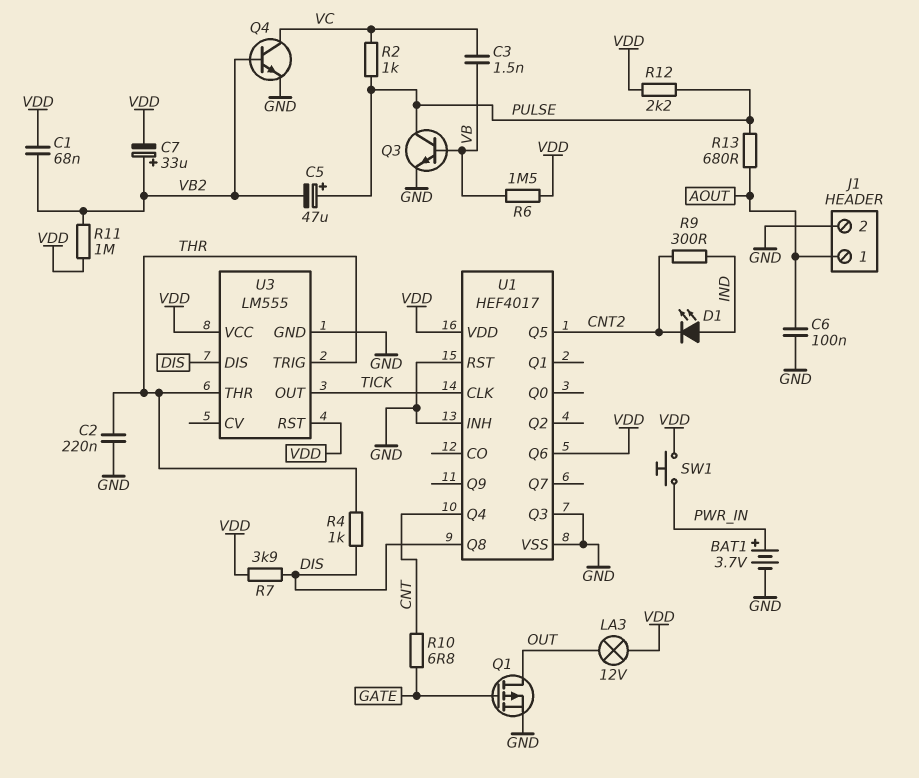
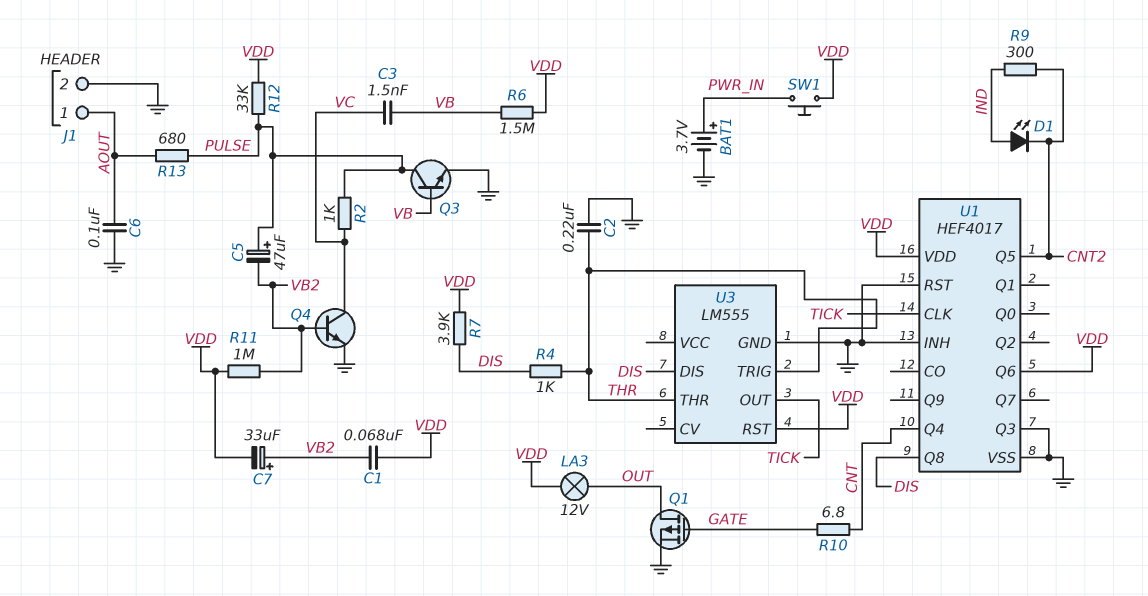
R12: 2.2k (PULSE, VDD) -> 33k (PULSE, VDD)
U3 pin VCC: VDD -> none

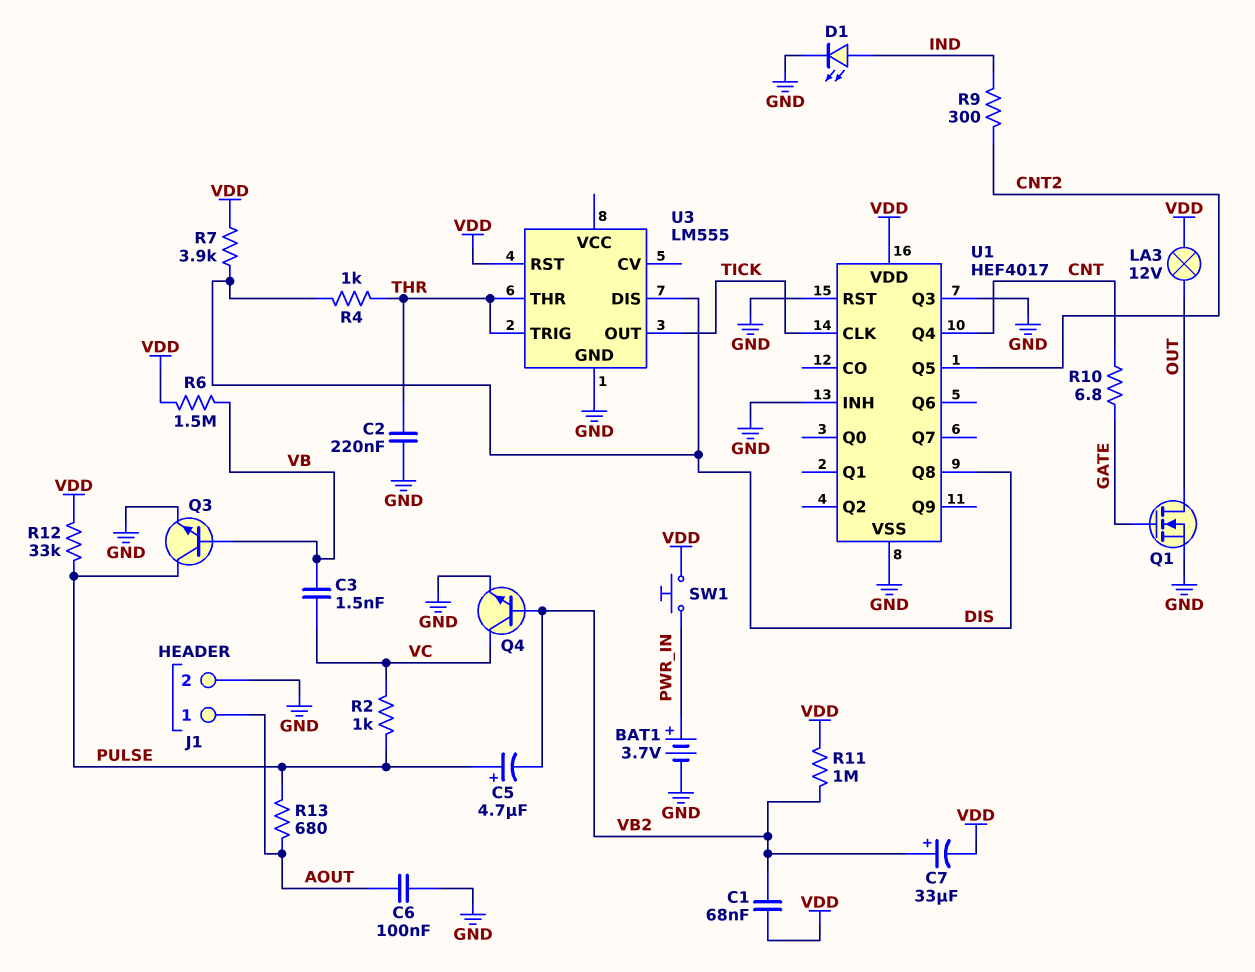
C5: 47uF (plus PULSE, minus VB2) -> 4.7uF (plus PULSE, minus VB2)
D1: LED (A IND, K CNT2) -> LED (A IND, K GND)
Q1: PMOS (G GATE, D OUT, S GND) -> NMOS (G GATE, D OUT, S GND)
U1 pin Q6: VDD -> none

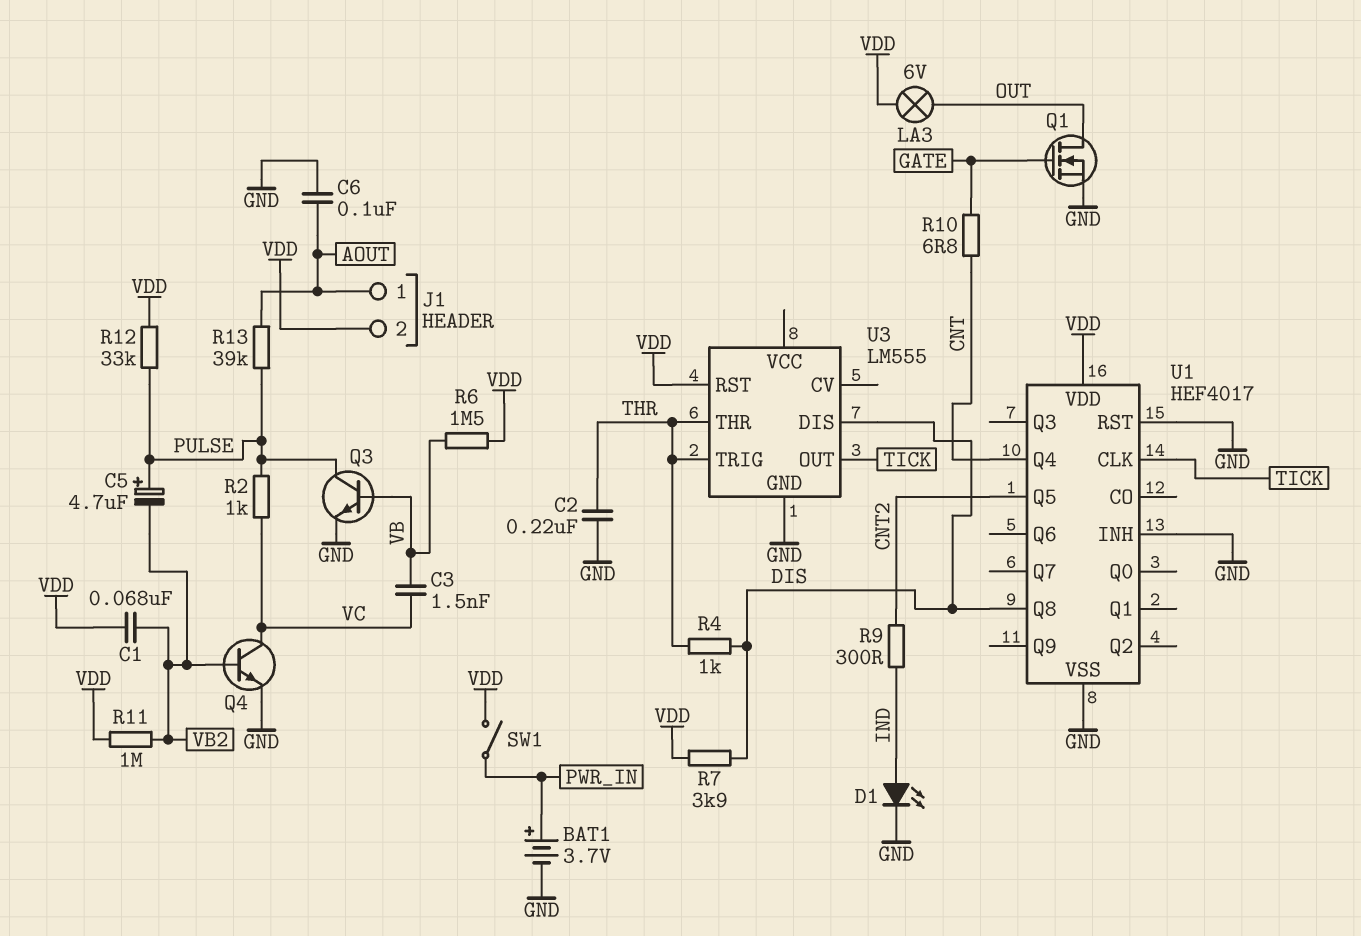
C7: 33uF (plus VB2, minus VDD) -> none
J1 pin 2: GND -> VDD
LA3: lamp 12V (OUT, VDD) -> lamp 6V (OUT, VDD)
R13: 680 (AOUT, PULSE) -> 39k (AOUT, PULSE)
SW1: button (PWR_IN, VDD) -> switch (PWR_IN, VDD)
U1 pin Q3: GND -> none

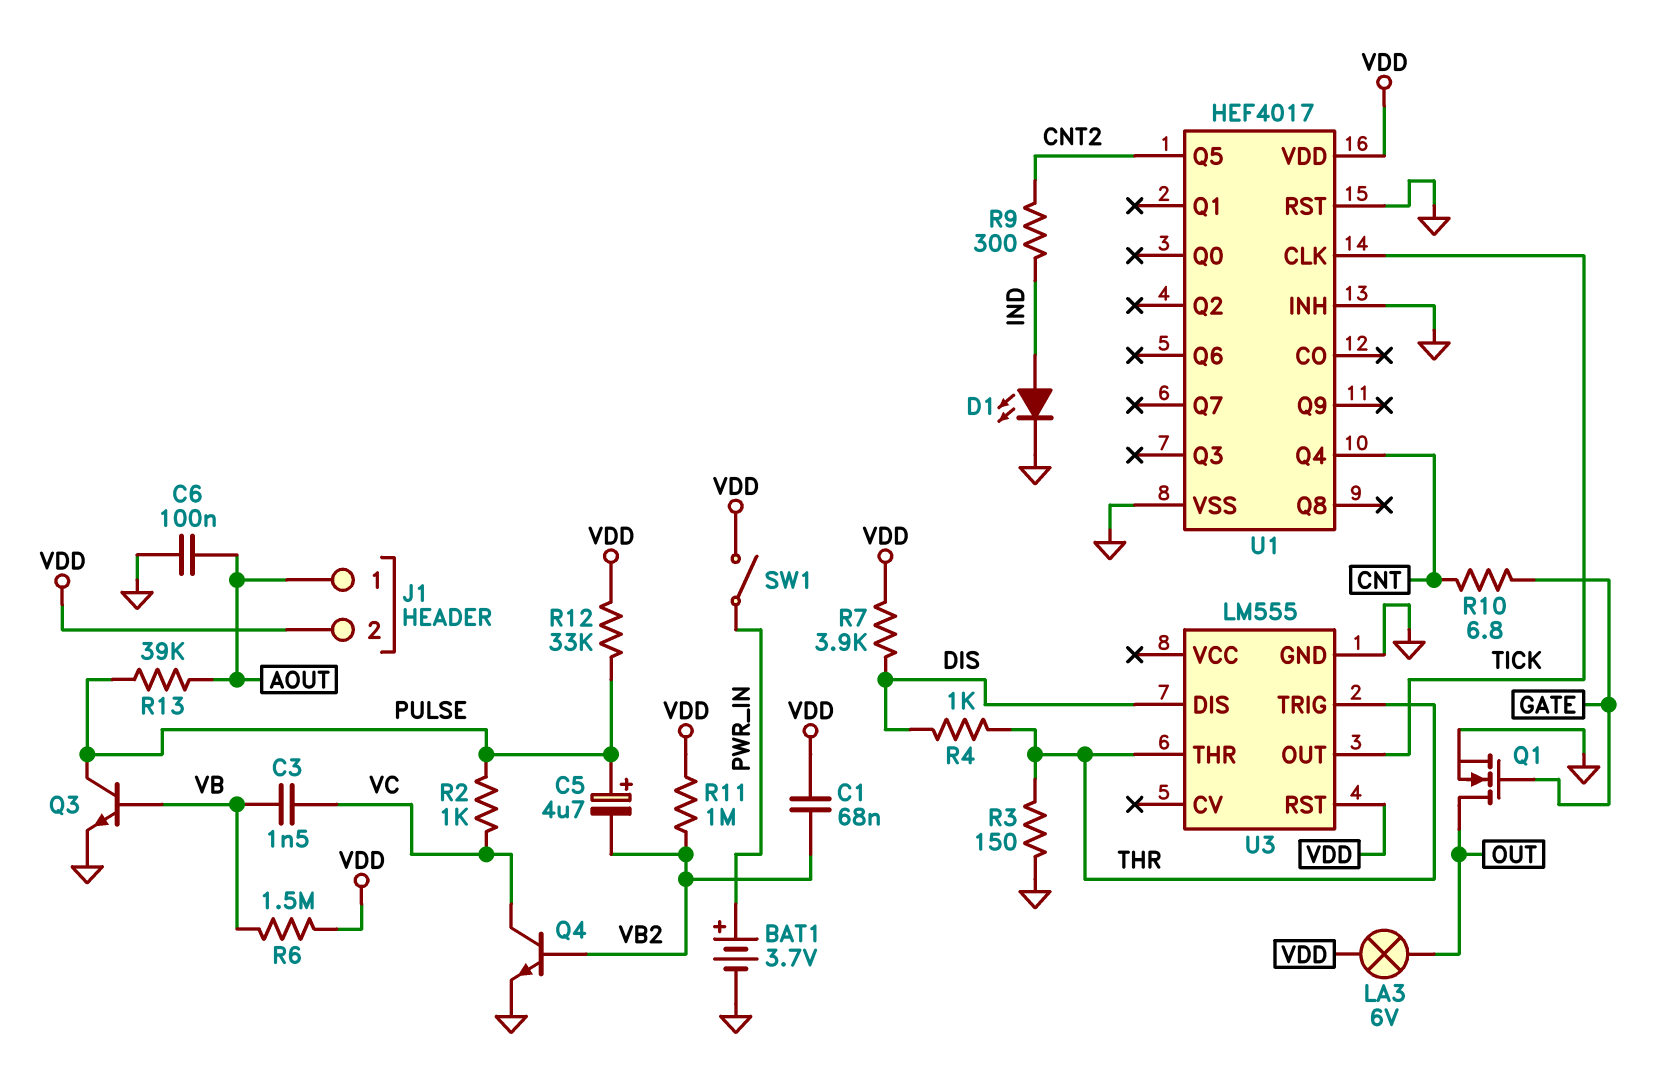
C2: 220nF (GND, THR) -> none
R3: none -> 150 (GND, THR)
U1 pin Q8: DIS -> none

